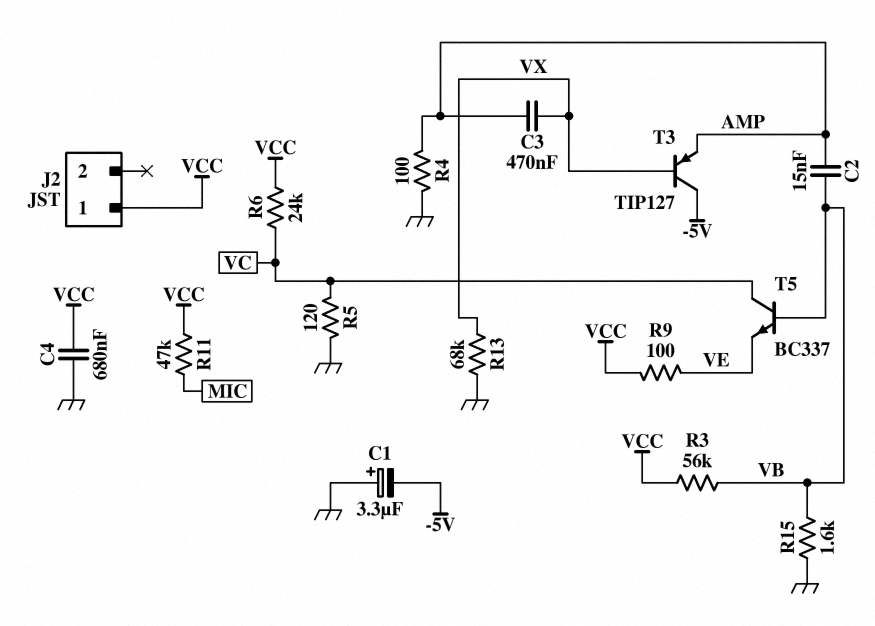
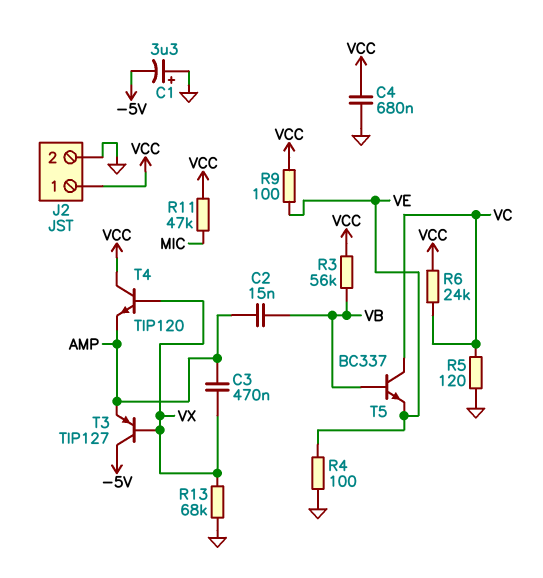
J2 pin 2: none -> GND
R4: 100 (AMP, GND) -> 100 (GND, VE)
R15: 1.6k (GND, VB) -> none
T4: none -> NPN TIP120 (B VX, C VCC, E AMP)

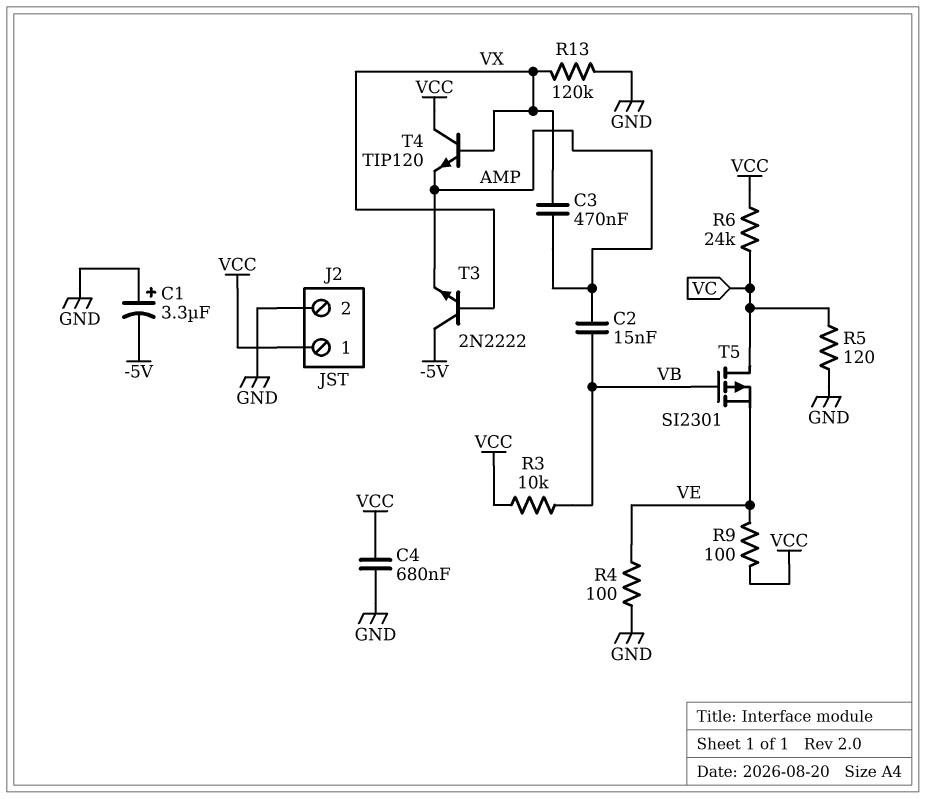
R3: 56k (VB, VCC) -> 10k (VB, VCC)
R11: 47k (MIC, VCC) -> none
R13: 68k (GND, VX) -> 120k (GND, VX)
T3: PNP TIP127 (B VX, C -5V, E AMP) -> NPN 2N2222 (B VX, C -5V, E AMP)
T5: NPN BC337 (B VB, C VC, E VE) -> PMOS SI2301 (G VB, D VC, S VE)

